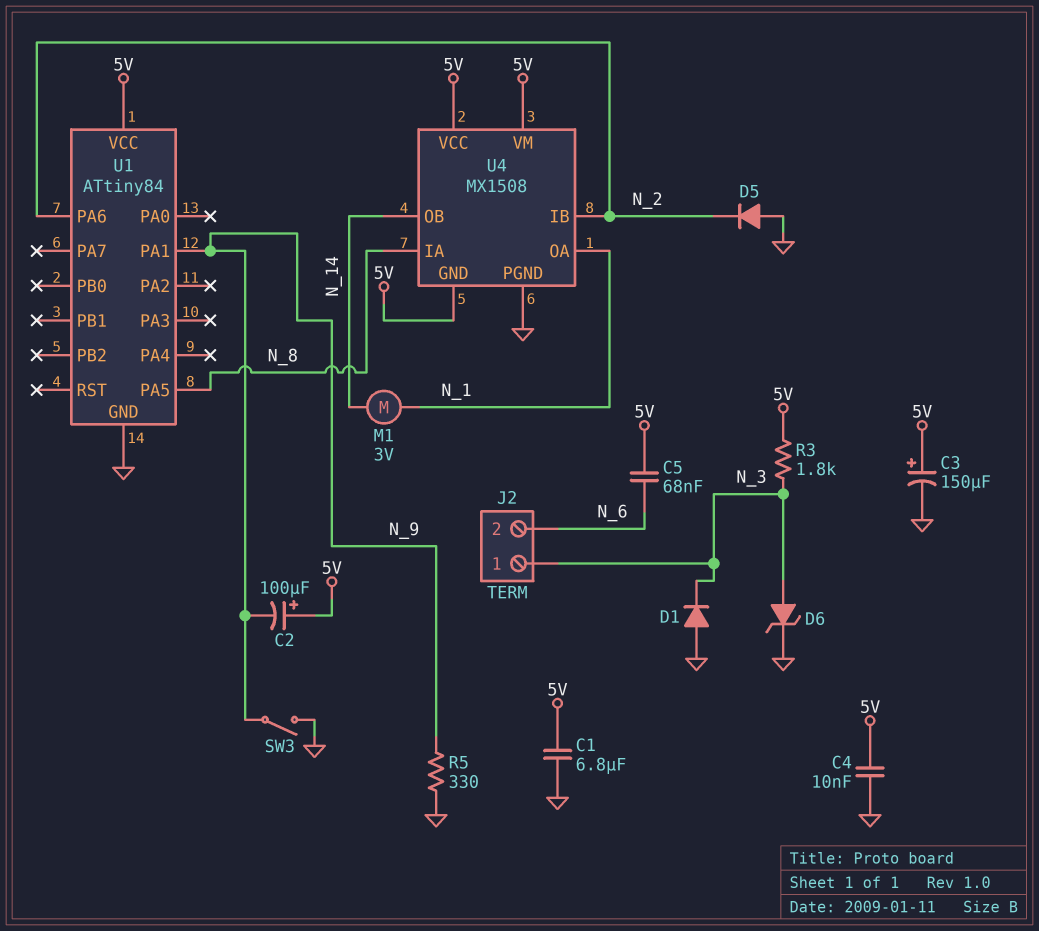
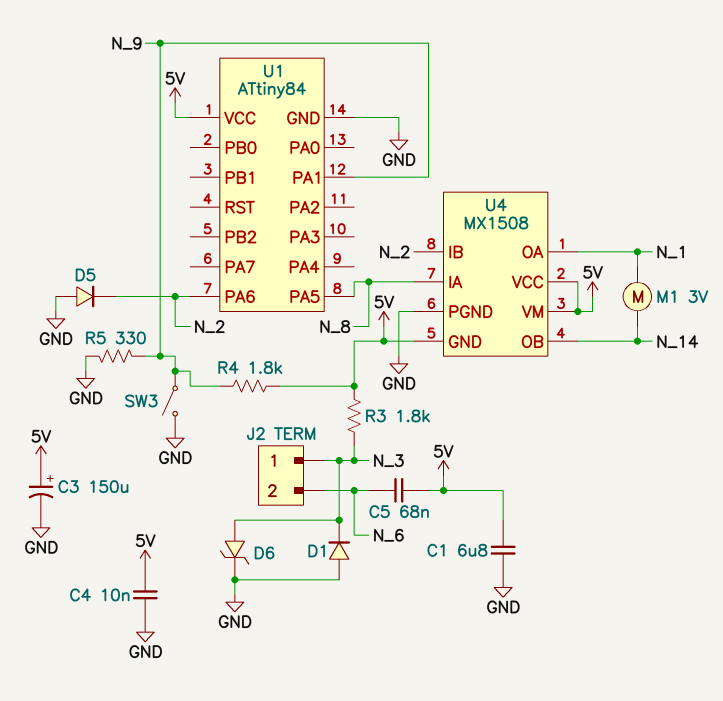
C2: 100uF (plus 5V, minus N_9) -> none
R4: none -> 1.8k (5V, N_9)

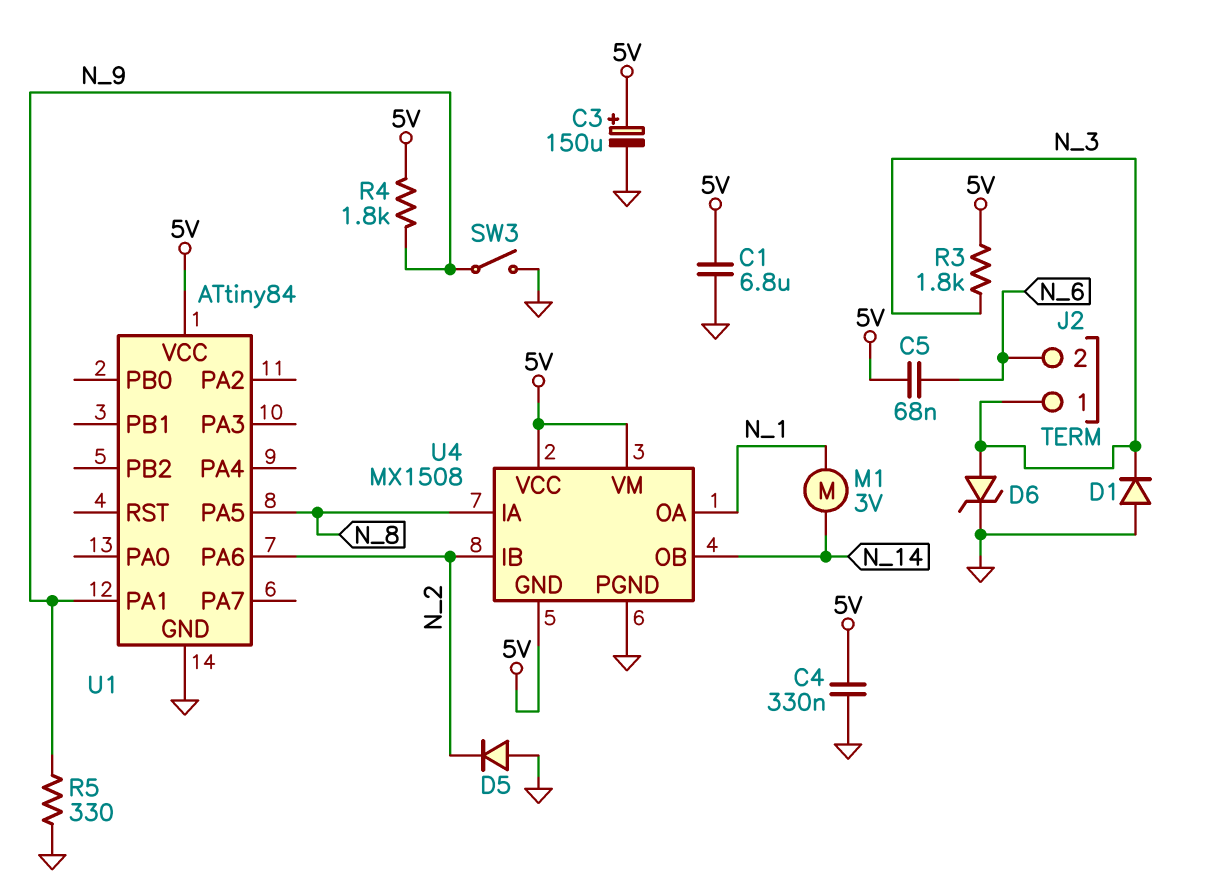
C4: 10nF (5V, GND) -> 330nF (5V, GND)

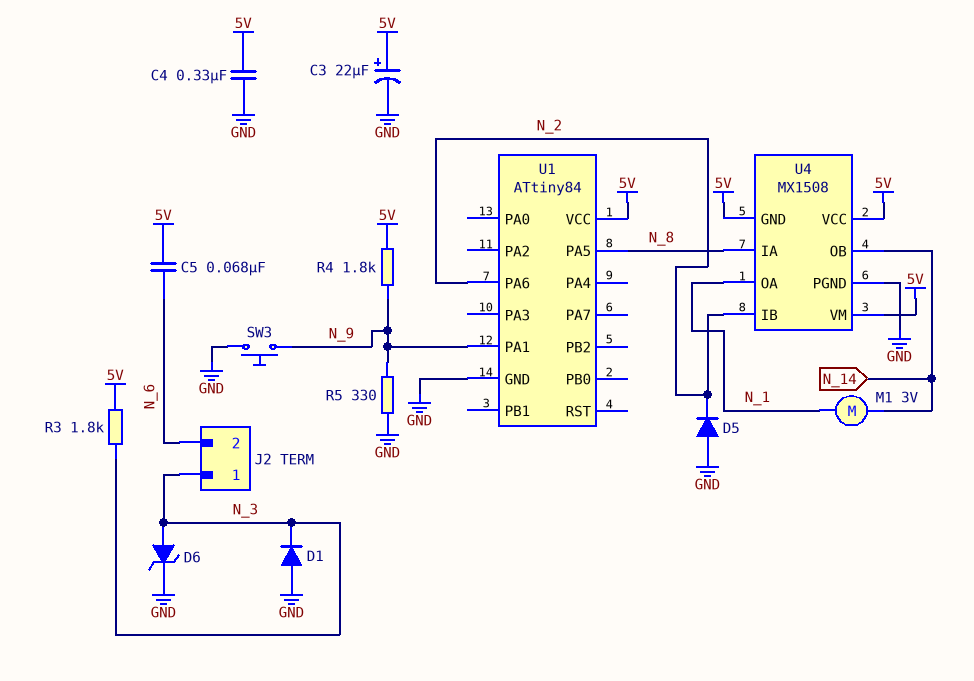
C1: 6.8uF (5V, GND) -> none
C3: 150uF (plus 5V, minus GND) -> 22uF (plus 5V, minus GND)
SW3: switch (GND, N_9) -> button (GND, N_9)

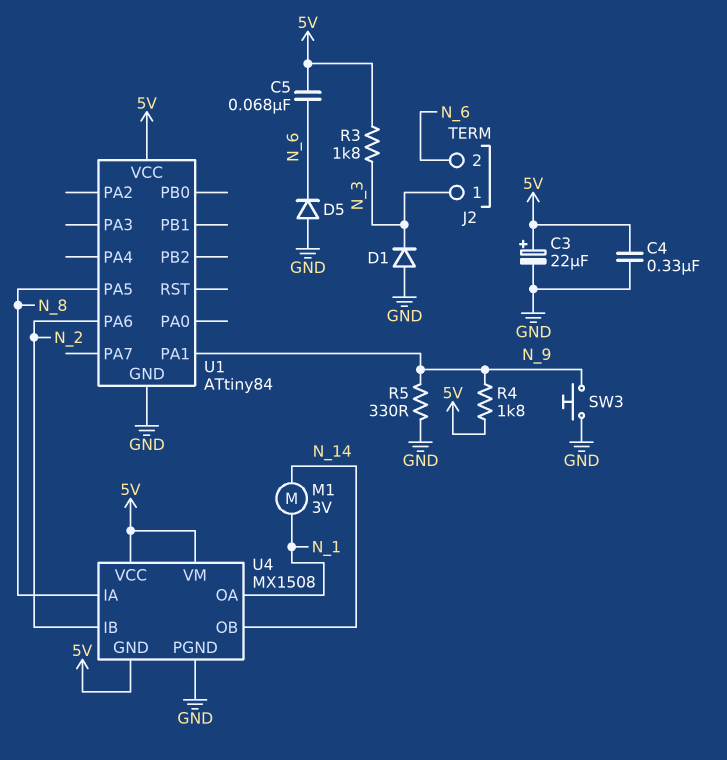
D5: diode (A GND, K N_2) -> diode (A GND, K N_6)
D6: zener (A N_3, K GND) -> none

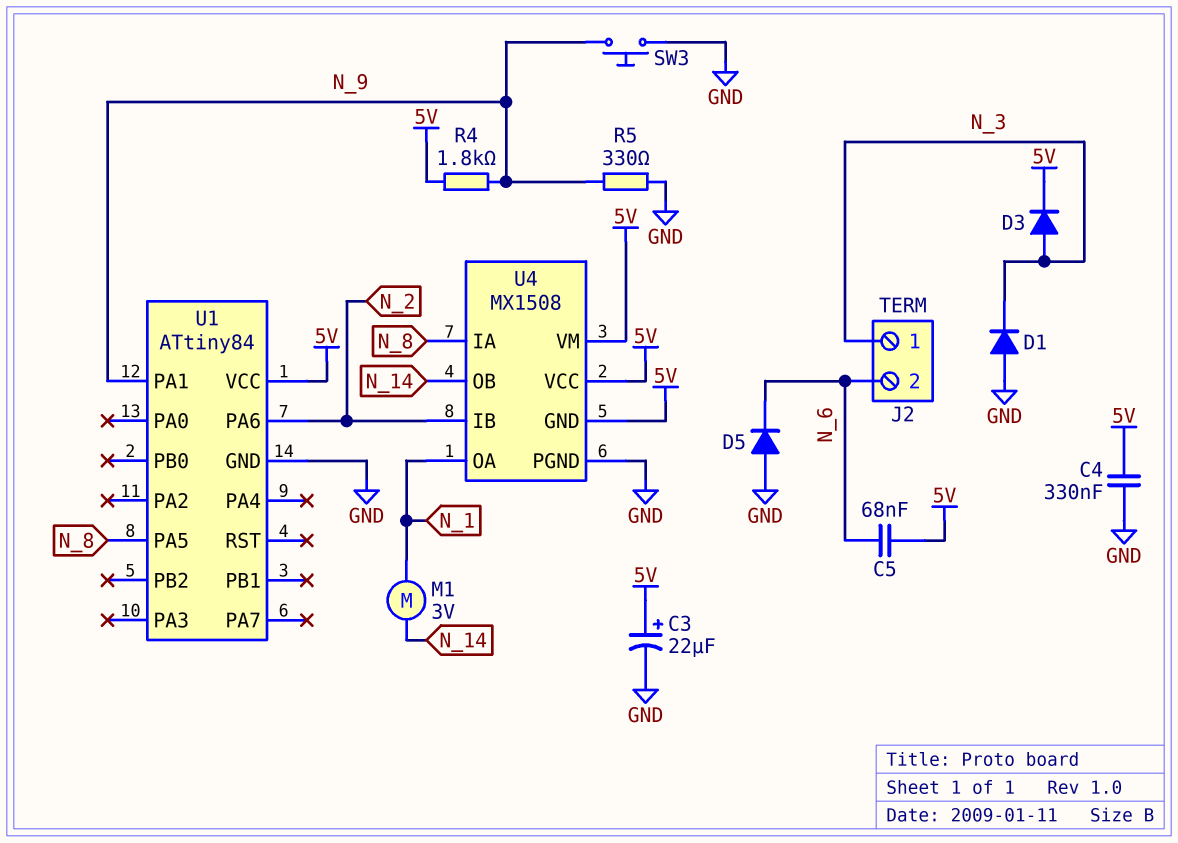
D3: none -> diode (A N_3, K 5V)
R3: 1.8k (5V, N_3) -> none

